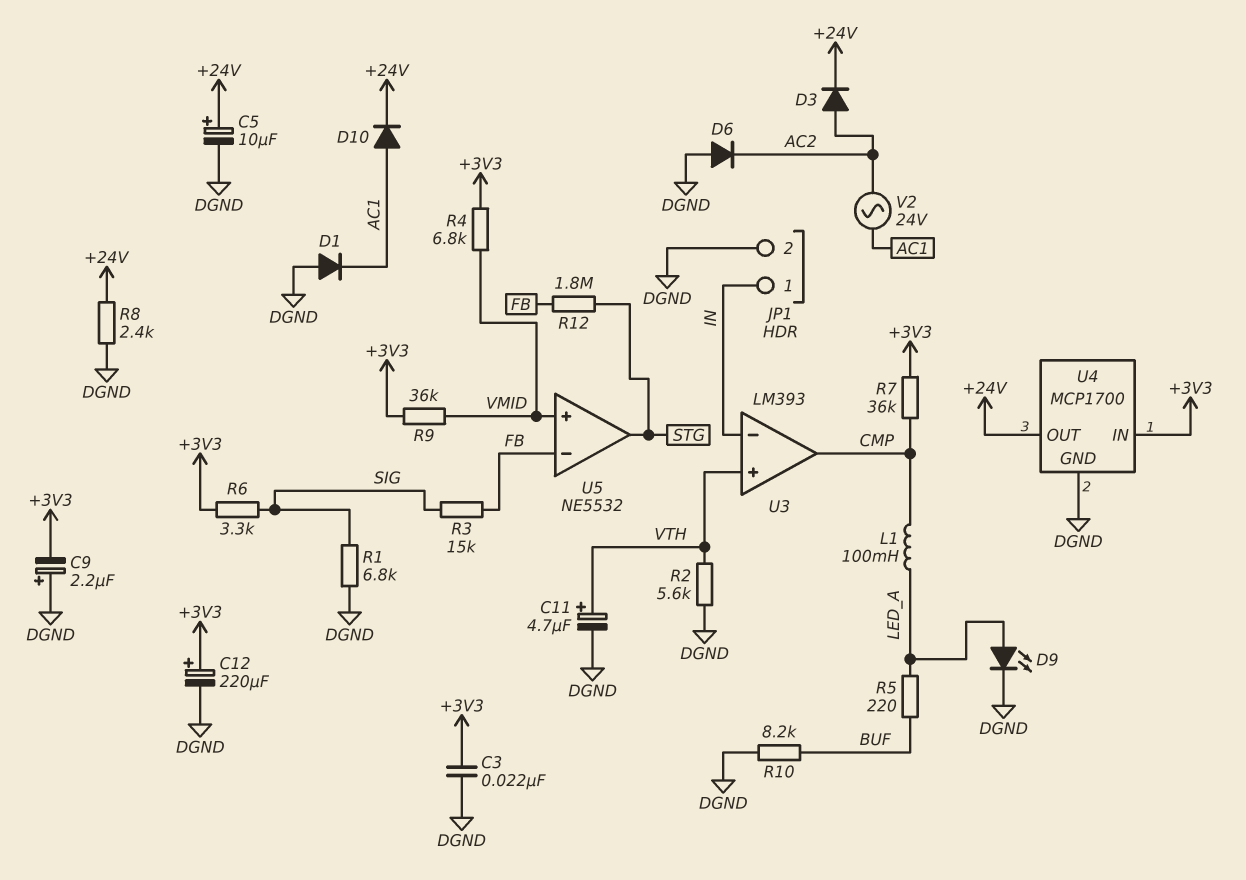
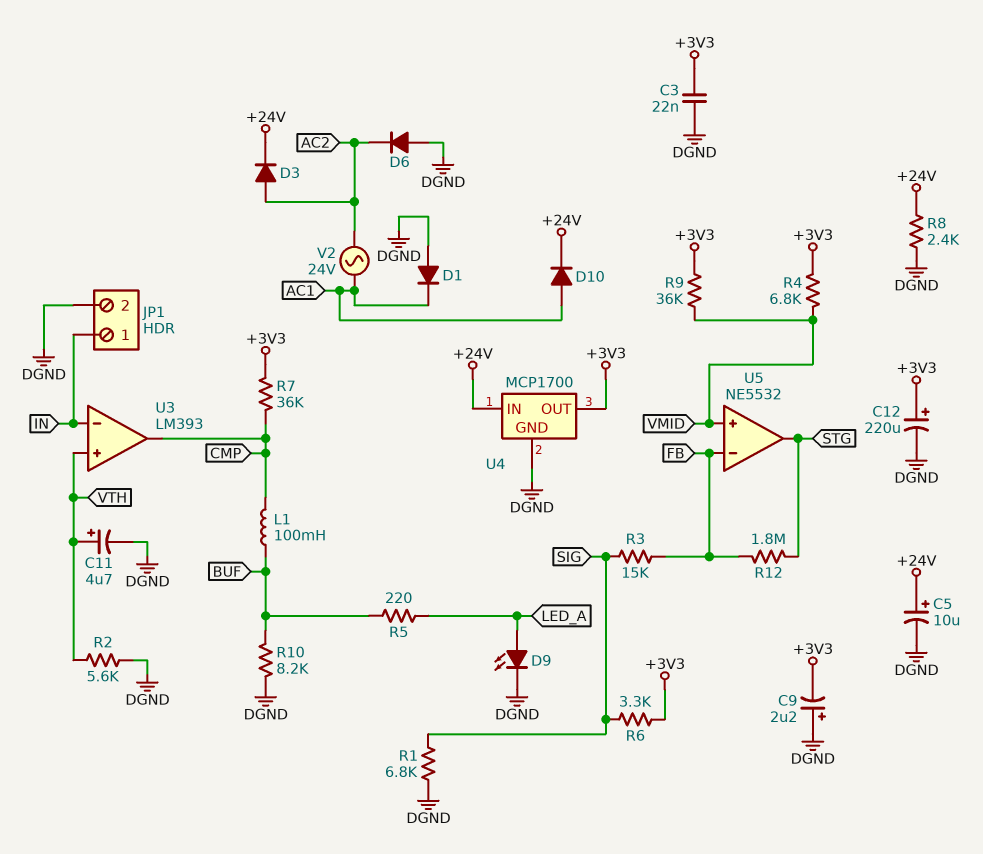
L1: 100mH (CMP, LED_A) -> 100mH (BUF, CMP)
U4 pin IN: +3V3 -> +24V
U4 pin OUT: +24V -> +3V3

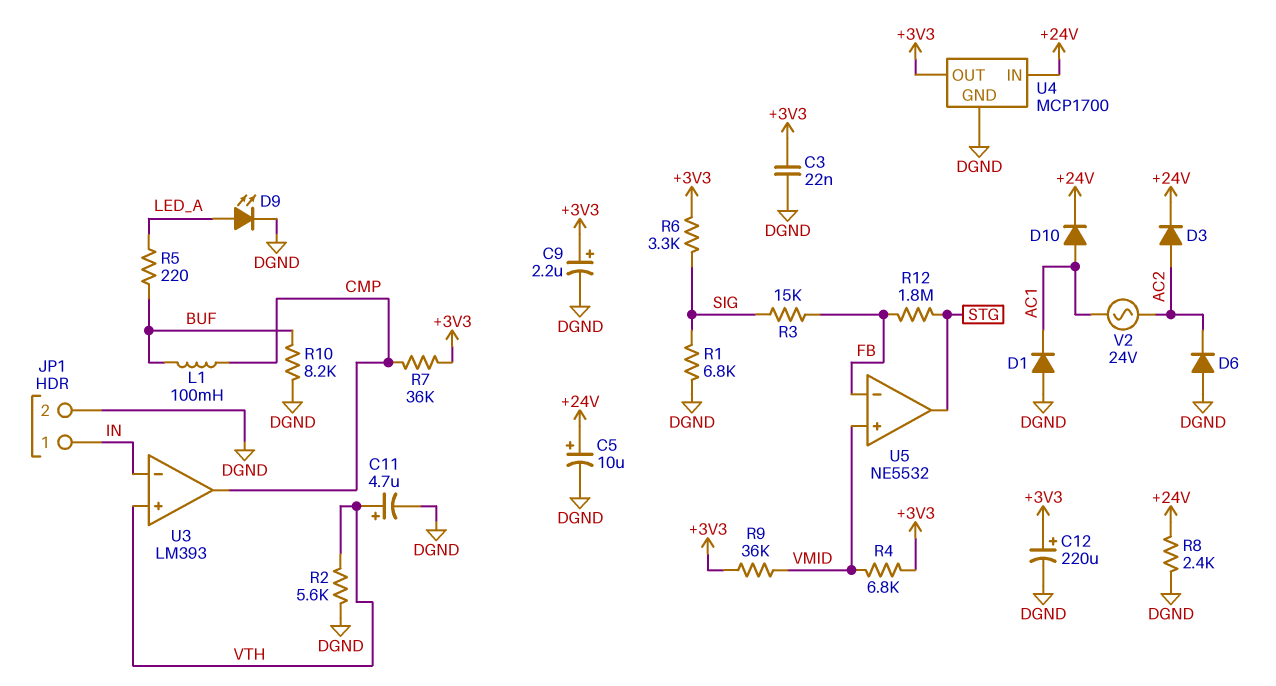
C9: 2.2uF (plus DGND, minus +3V3) -> 2.2uF (plus +3V3, minus DGND)

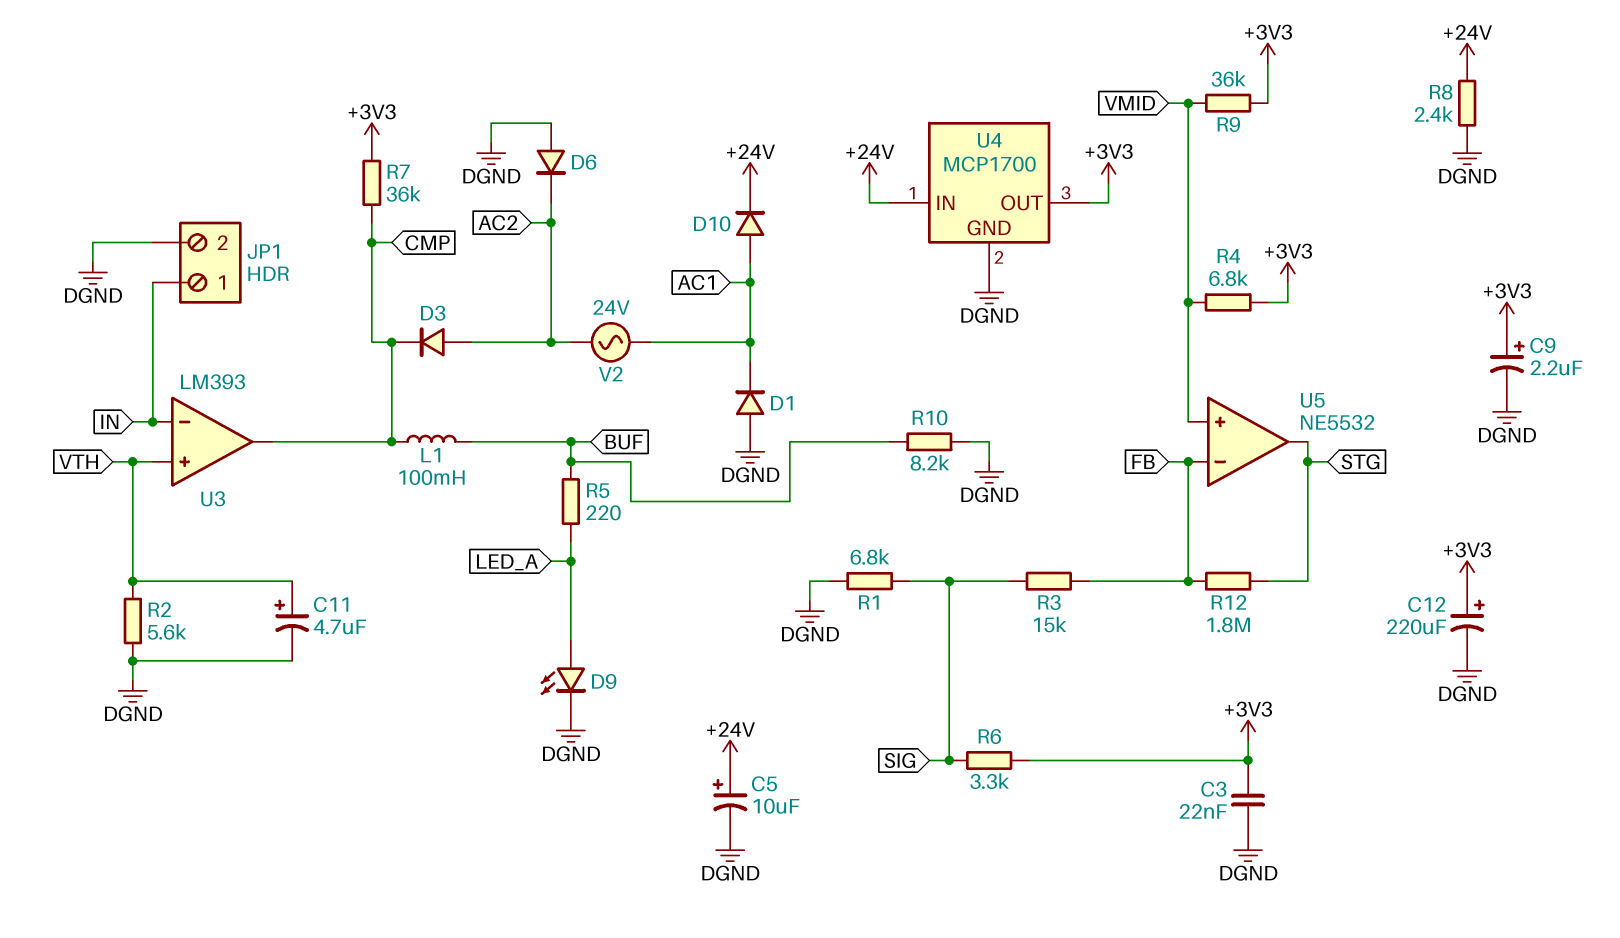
D3: diode (A AC2, K +24V) -> diode (A AC2, K CMP)

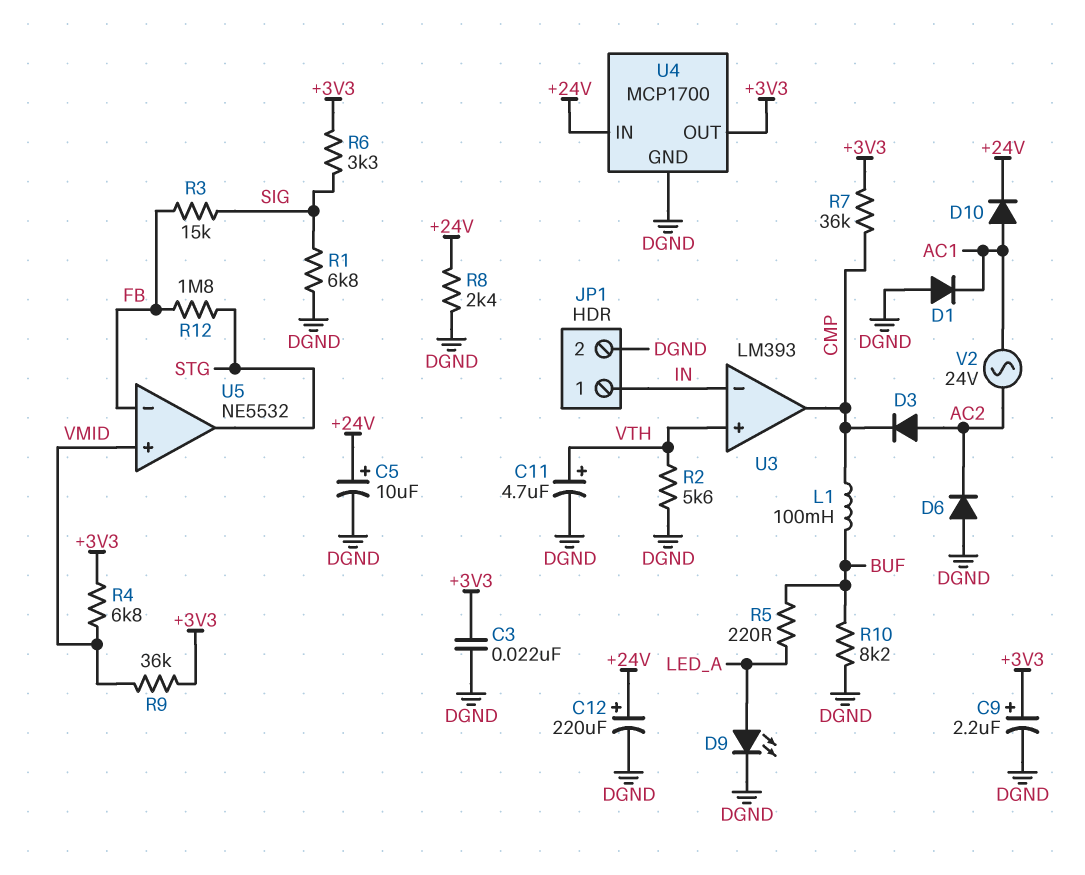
C12: 220uF (plus +3V3, minus DGND) -> 220uF (plus +24V, minus DGND)

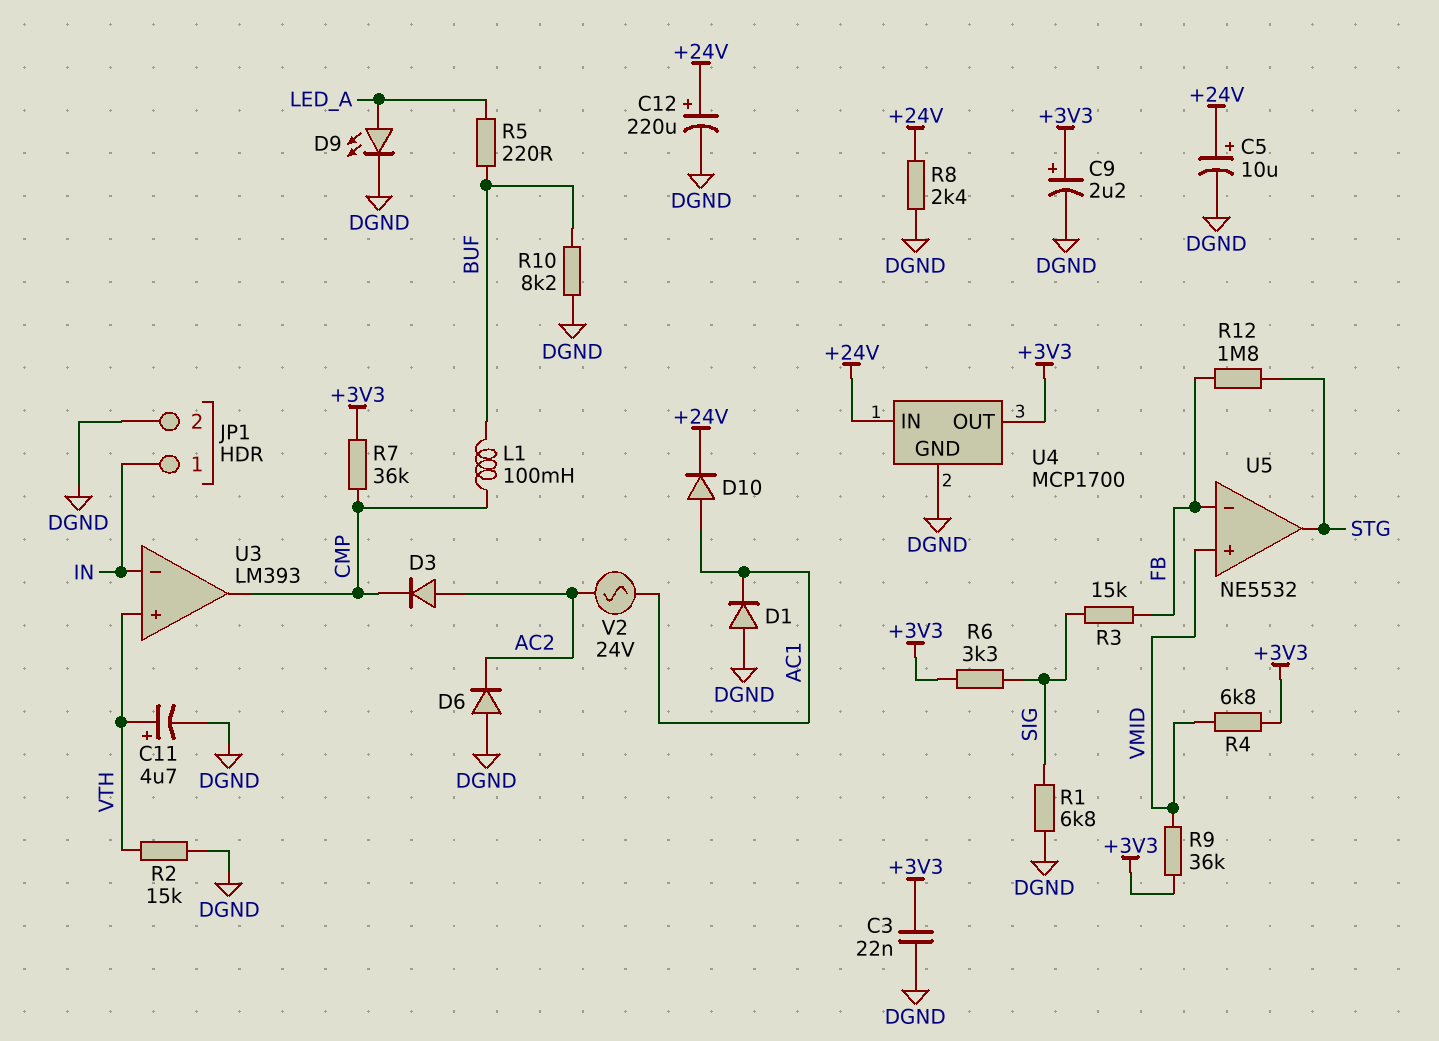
R2: 5.6k (DGND, VTH) -> 15k (DGND, VTH)

